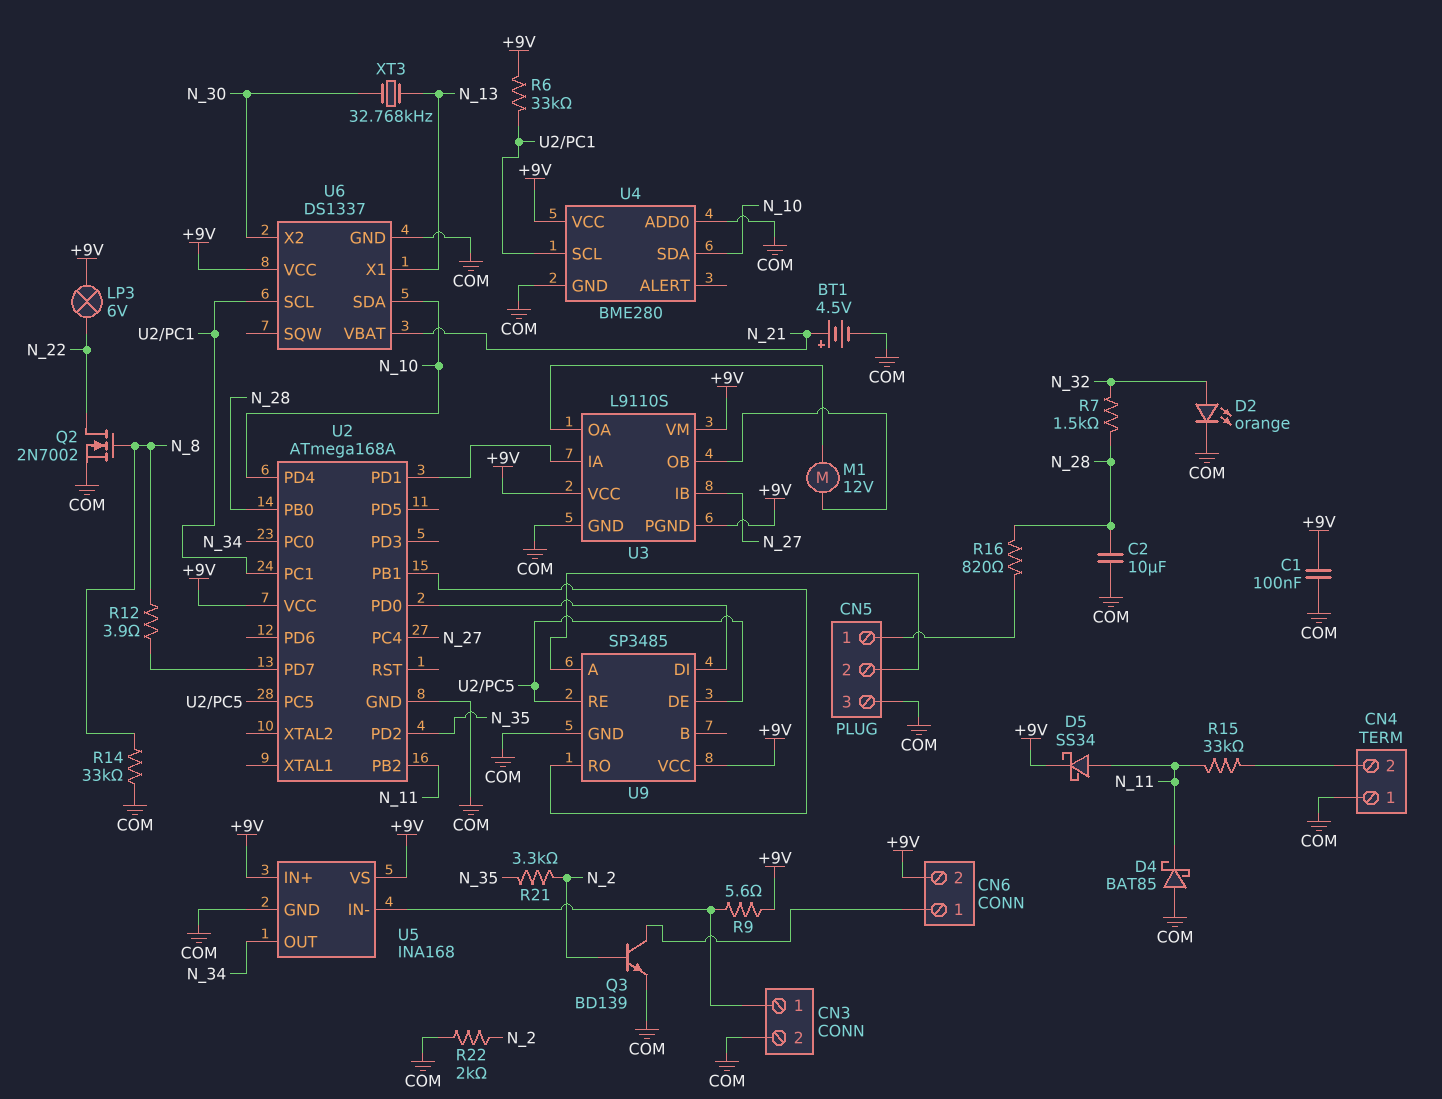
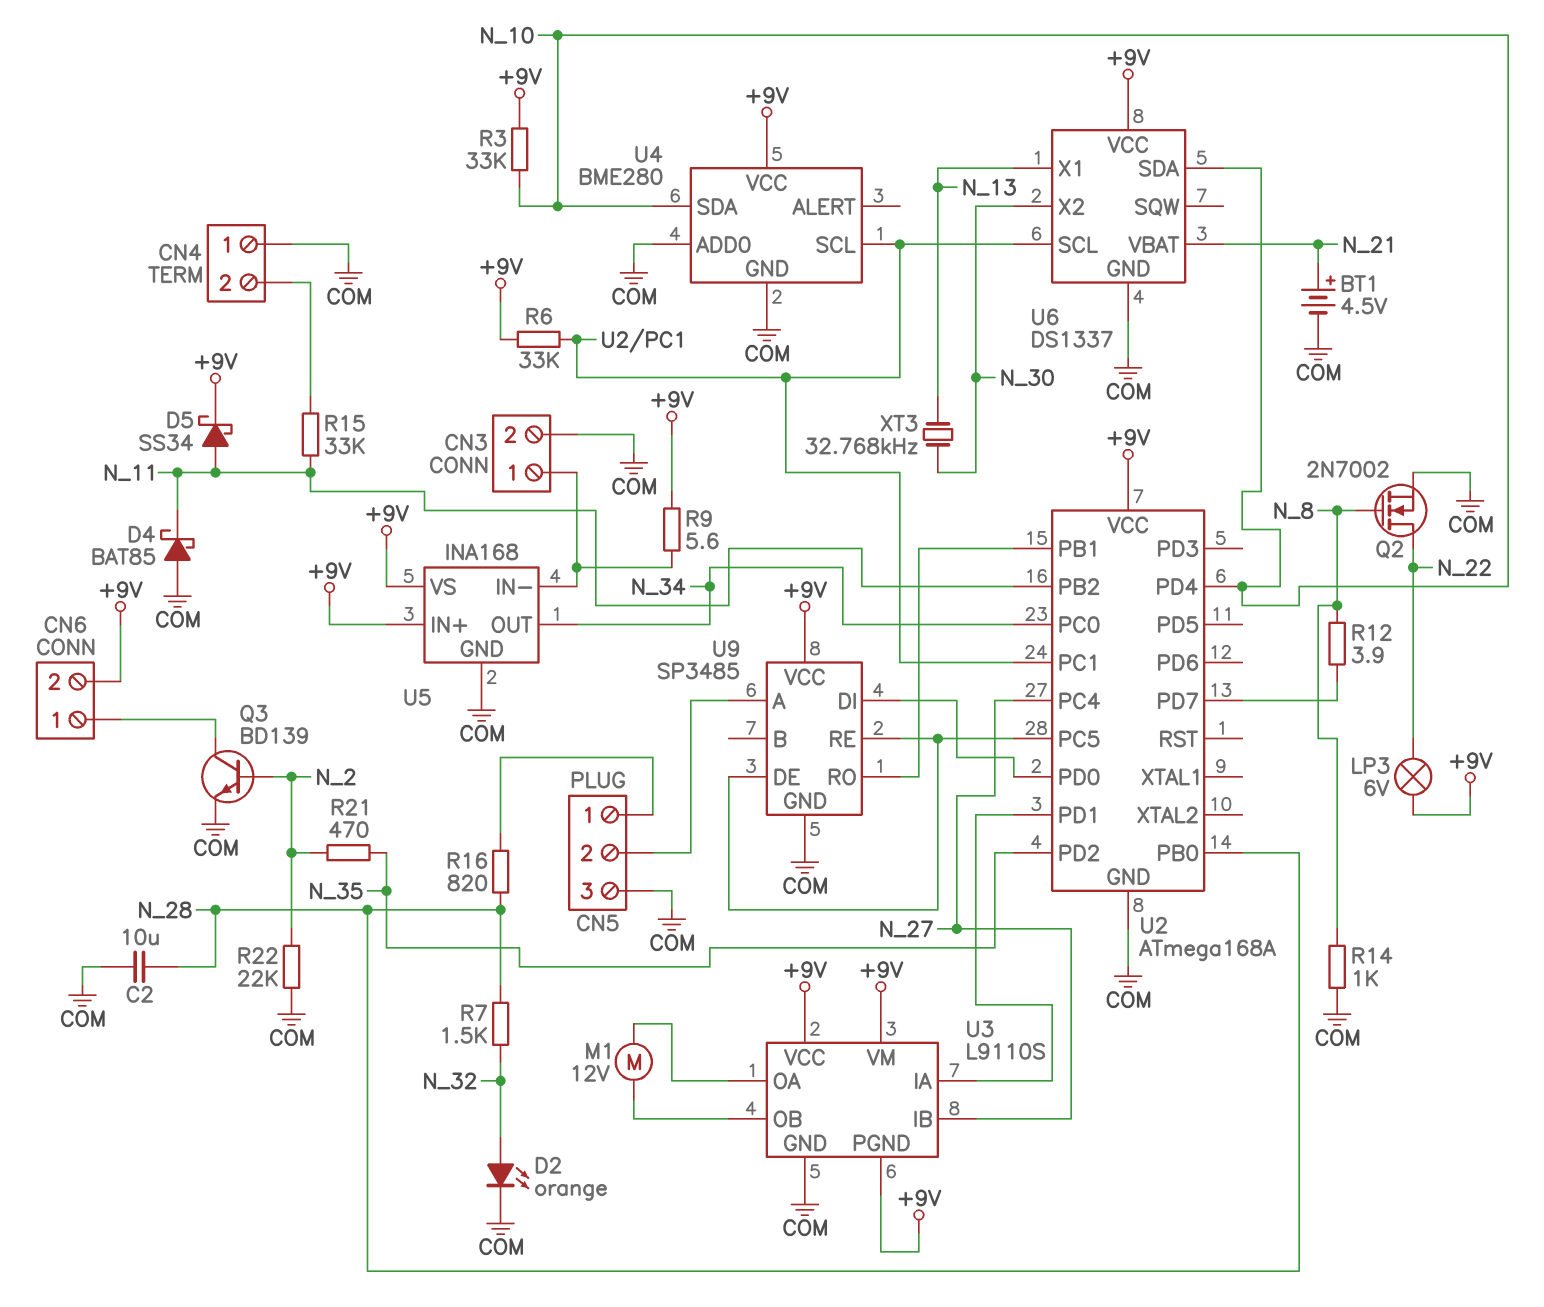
C1: 100nF (+9V, COM) -> none
R3: none -> 33k (+9V, N_10)
R14: 33k (COM, N_8) -> 1k (COM, N_8)
R21: 3.3k (N_2, N_35) -> 470 (N_2, N_35)
R22: 2k (COM, N_2) -> 22k (COM, N_2)

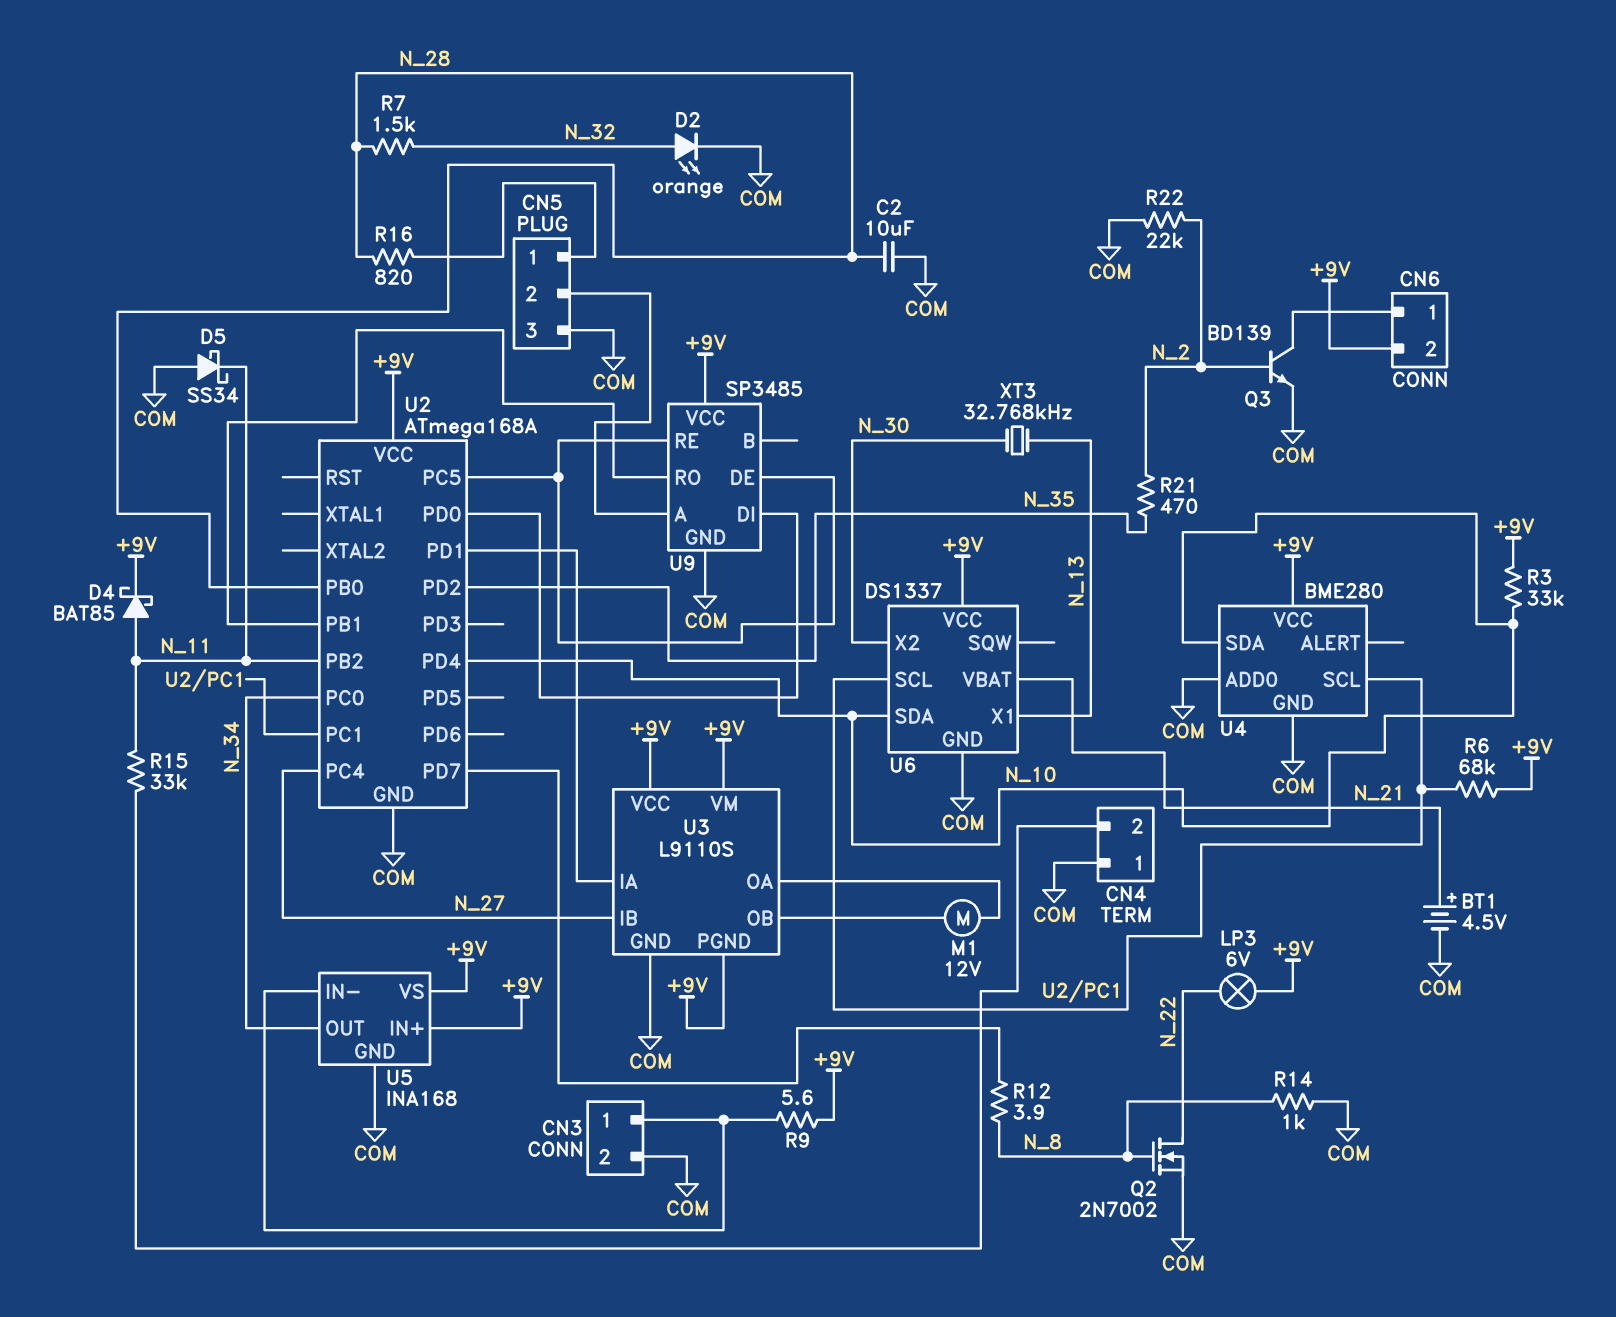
D4: schottky BAT85 (A COM, K N_11) -> schottky BAT85 (A N_11, K +9V)
D5: schottky SS34 (A N_11, K +9V) -> schottky SS34 (A COM, K N_11)
R6: 33k (+9V, U2/PC1) -> 68k (+9V, U2/PC1)

